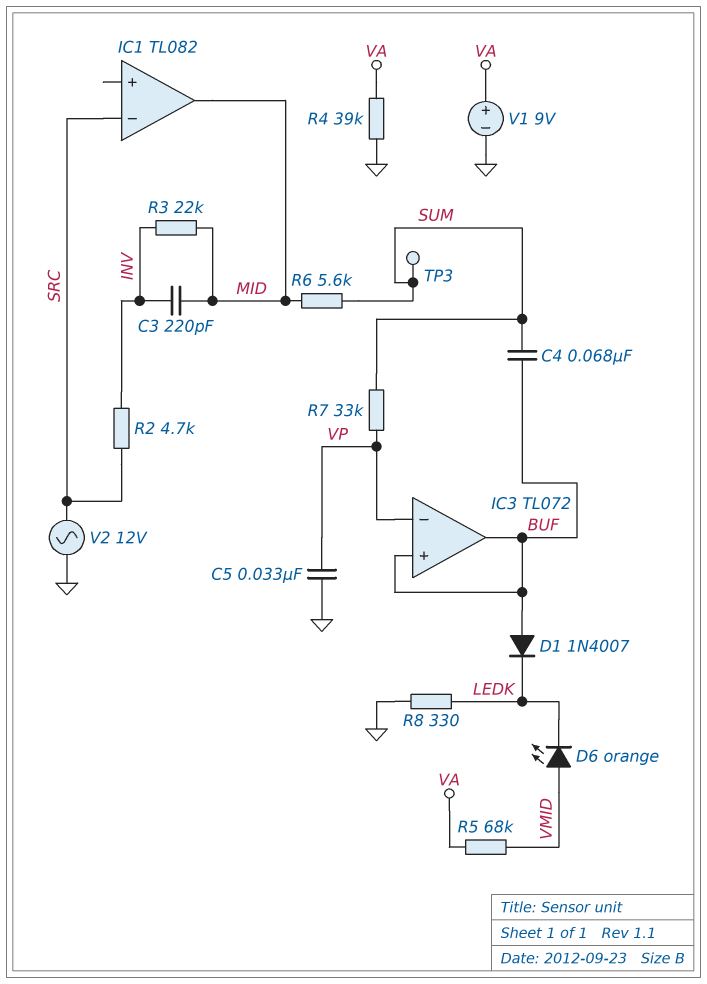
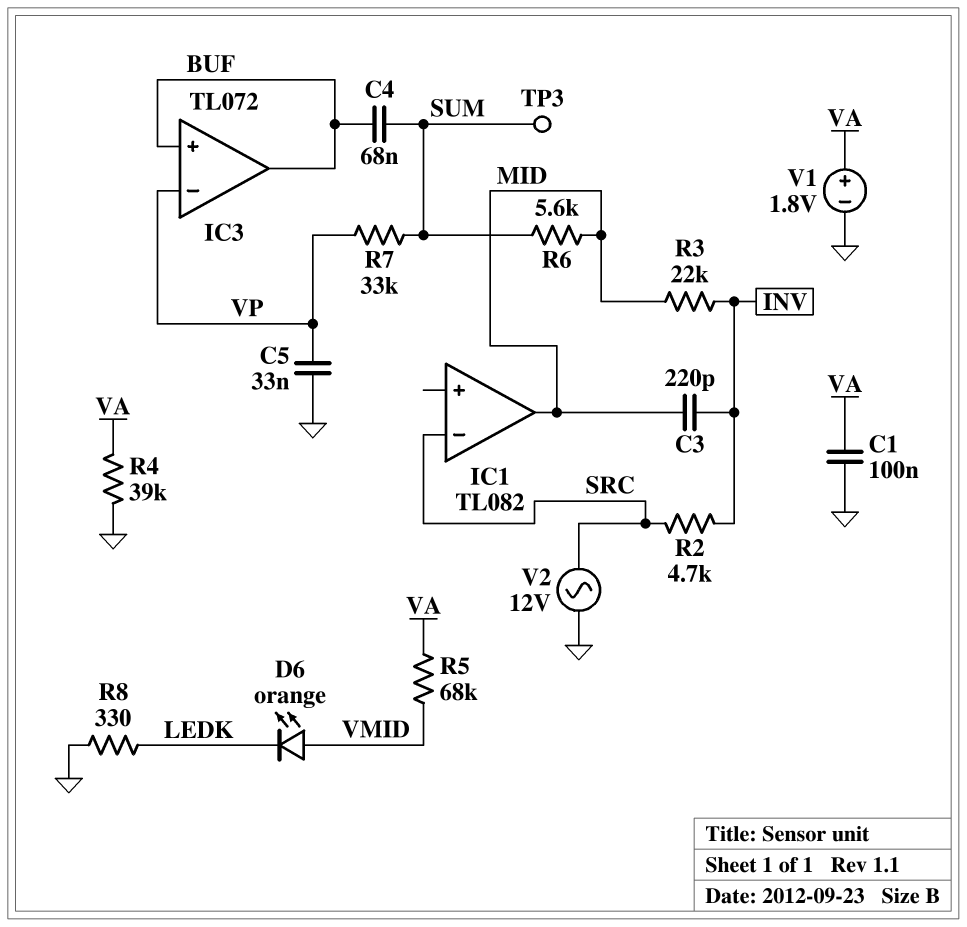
C1: none -> 100nF (GND, VA)
D1: diode 1N4007 (A BUF, K LEDK) -> none
V1: 9V (plus VA, minus GND) -> 1.8V (plus VA, minus GND)

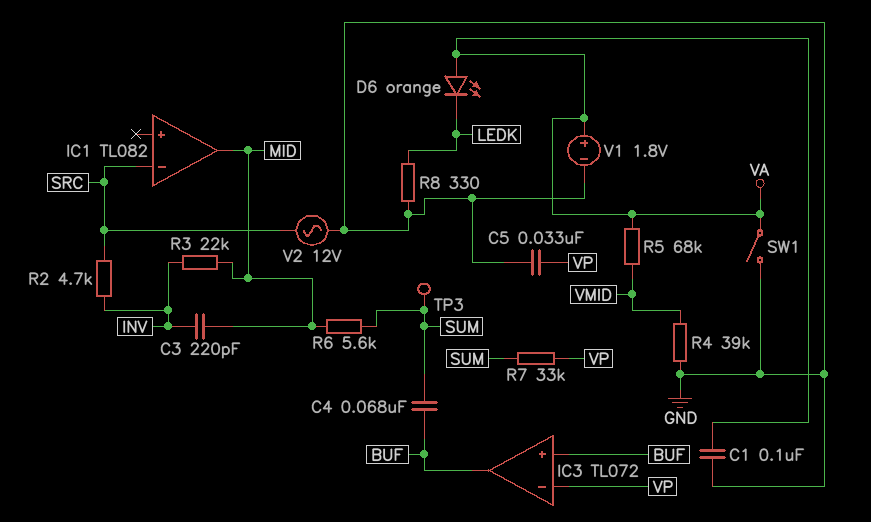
D6: LED orange (A VMID, K LEDK) -> LED orange (A VA, K LEDK)
R4: 39k (GND, VA) -> 39k (GND, VMID)
SW1: none -> switch (GND, VA)

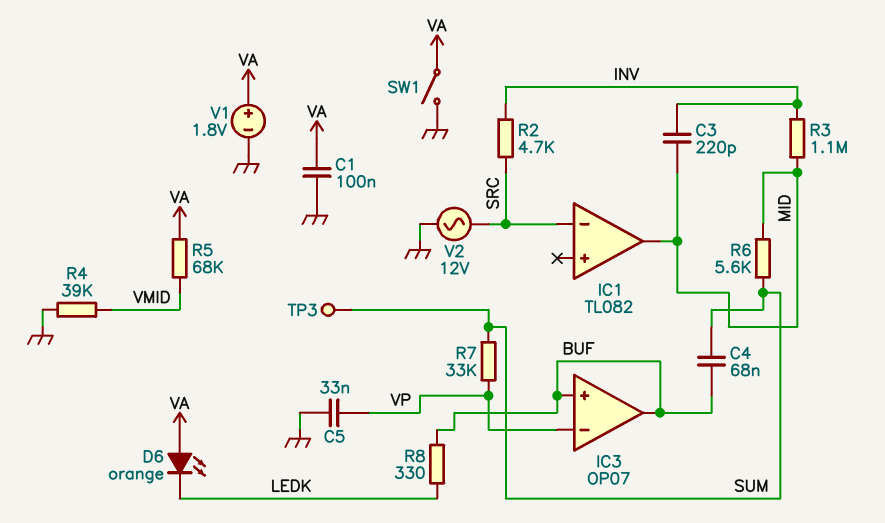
IC3: TL072 -> OP07
R3: 22k (INV, MID) -> 1.1M (INV, MID)
R8: 330 (GND, LEDK) -> 330 (BUF, LEDK)

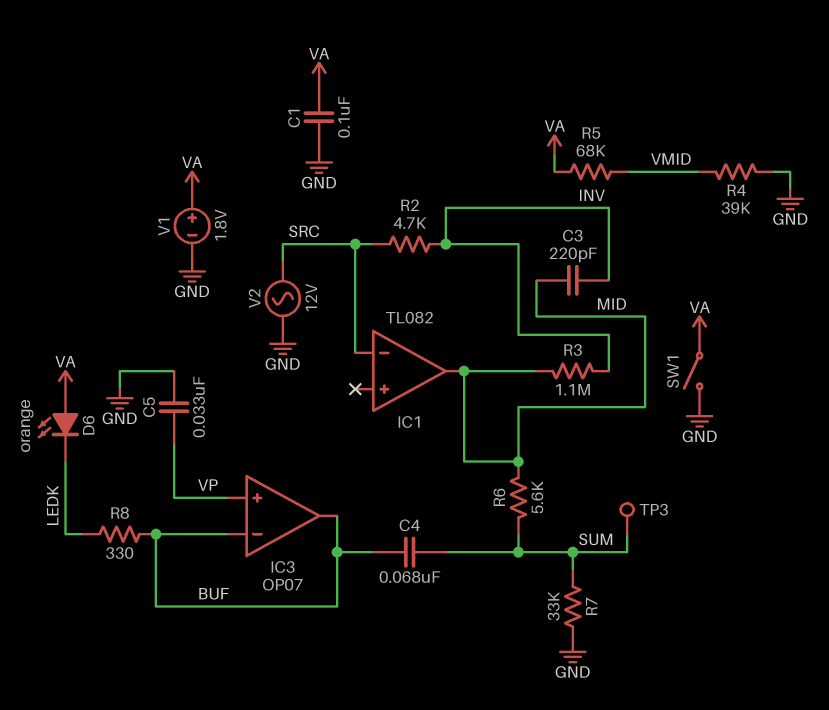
IC3 pin in+: BUF -> VP
IC3 pin in-: VP -> BUF
R7: 33k (SUM, VP) -> 33k (GND, SUM)

